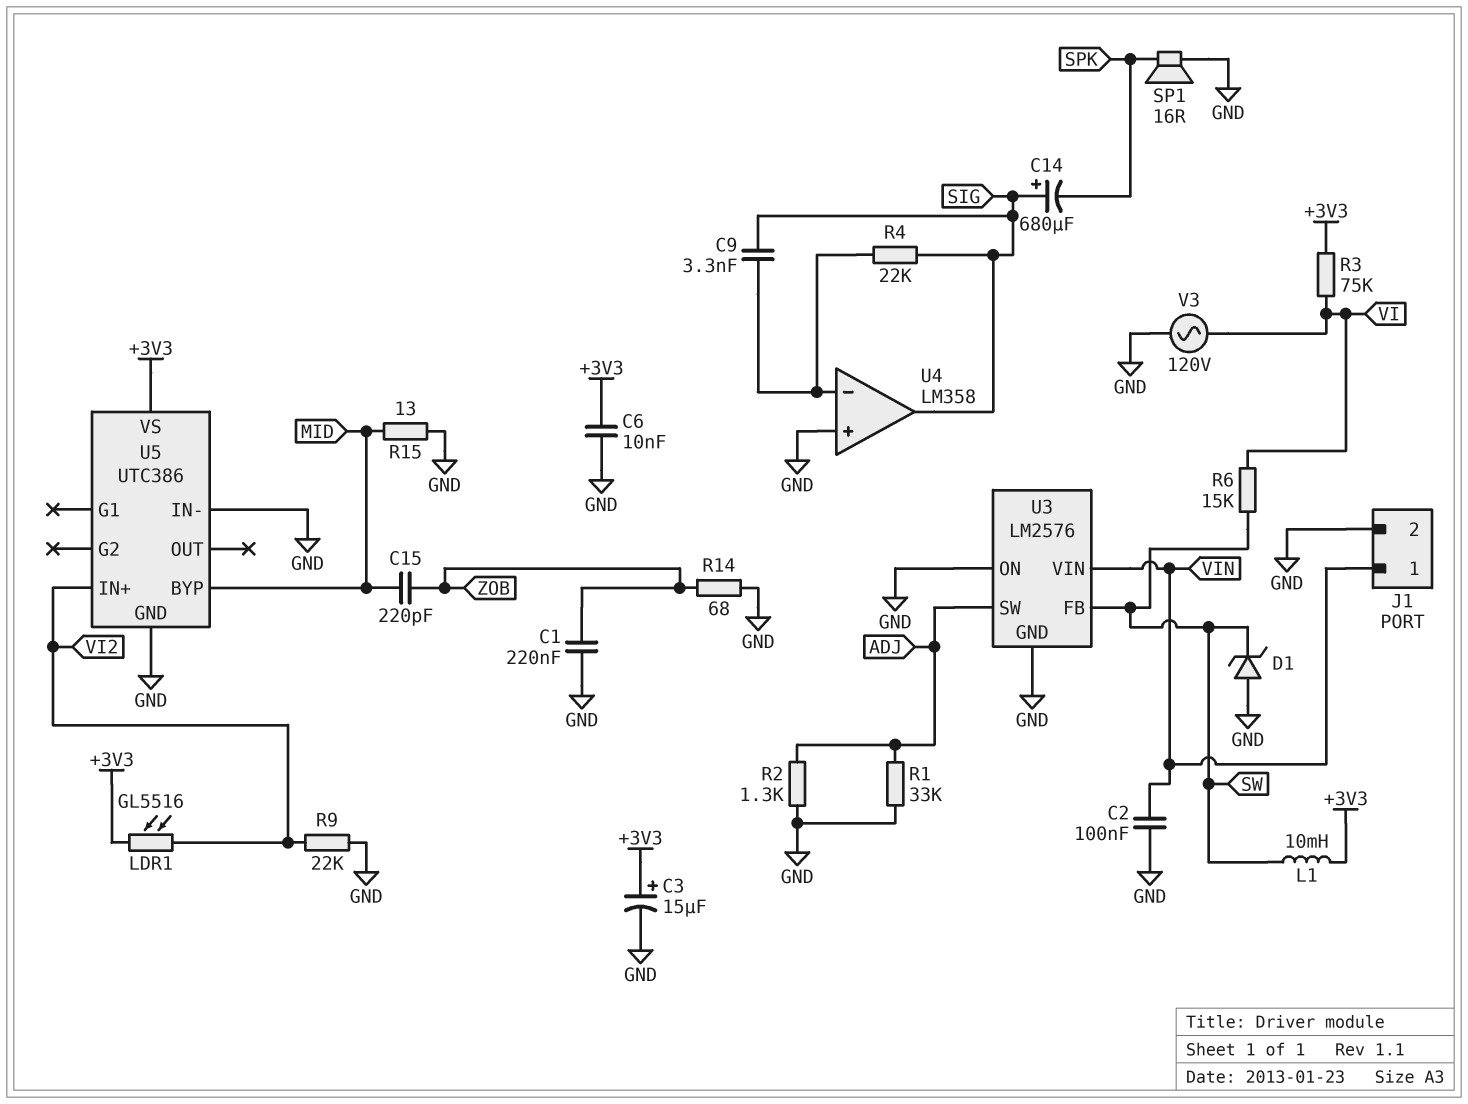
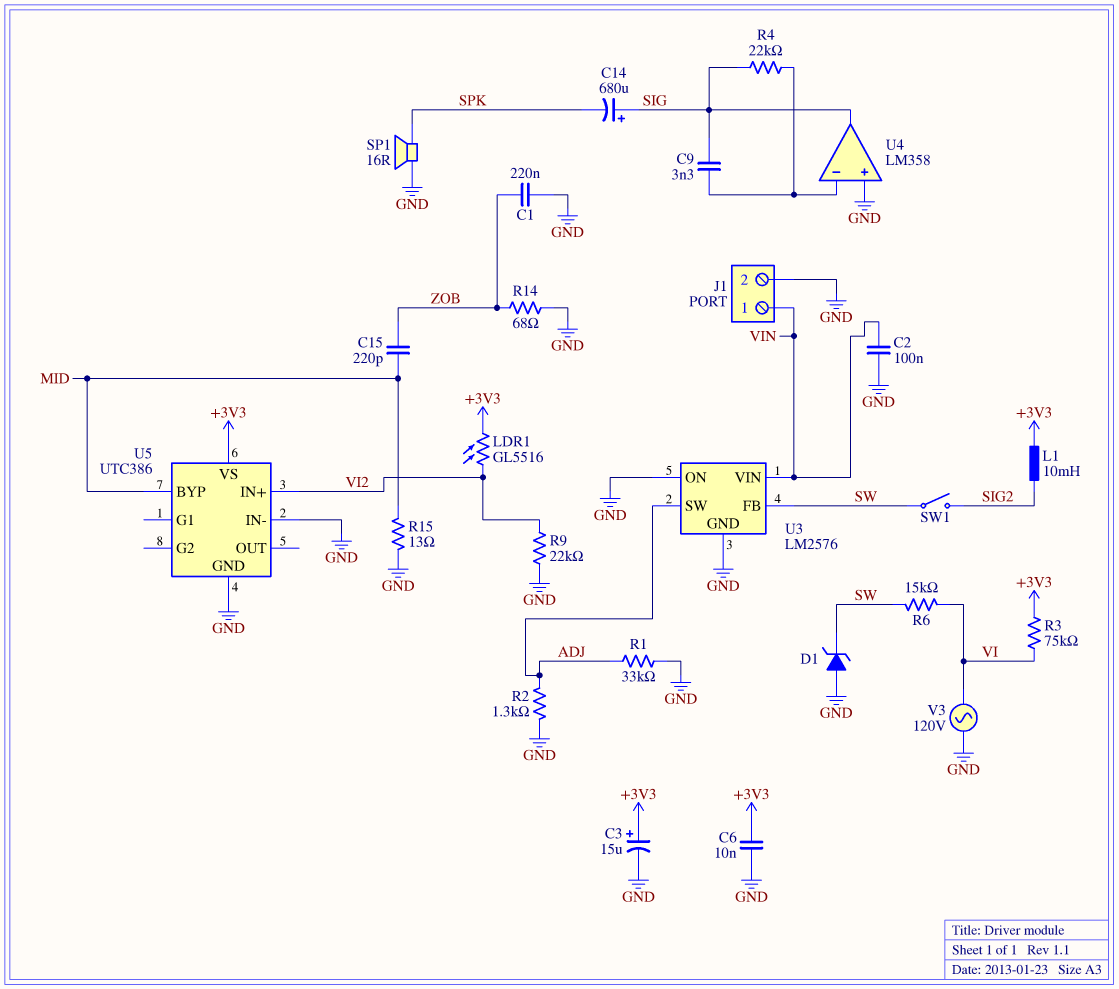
L1: 10mH (+3V3, SW) -> 10mH (+3V3, SIG2)
SW1: none -> switch (SIG2, SW)

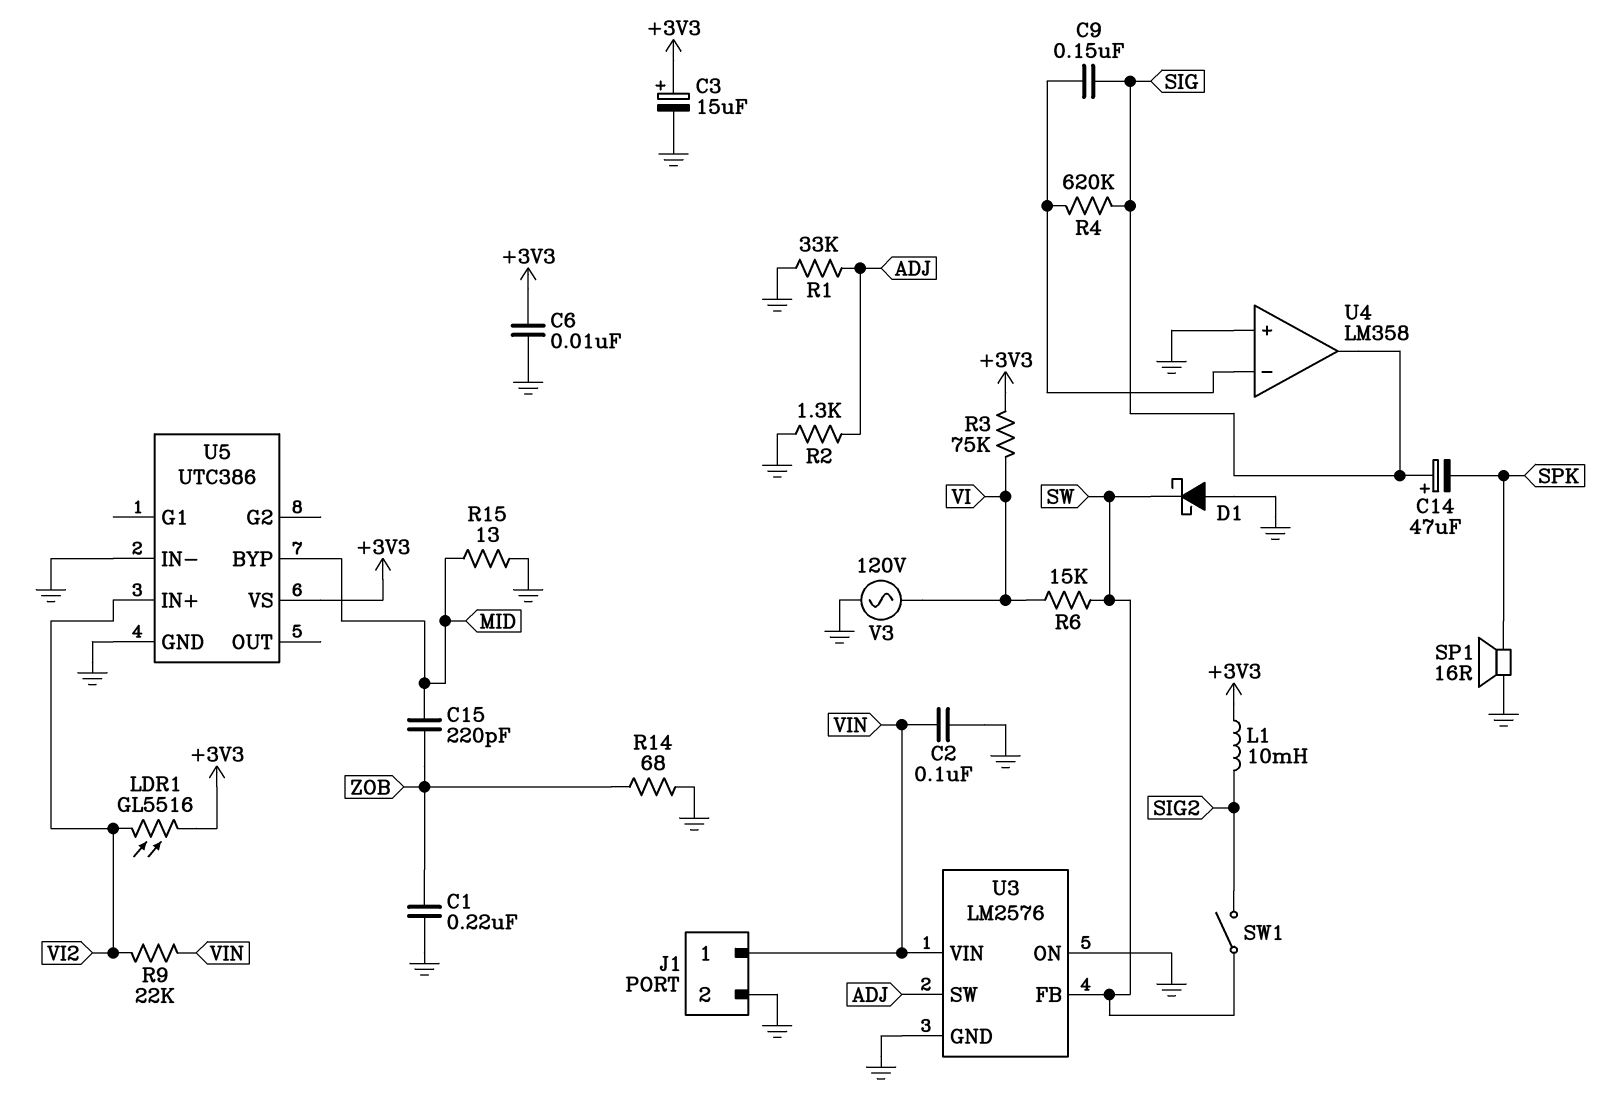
C9: 3.3nF (SIG, U4/in-) -> 150nF (SIG, U4/in-)
C14: 680uF (plus SIG, minus SPK) -> 47uF (plus SIG, minus SPK)
D1: zener (A GND, K SW) -> schottky (A GND, K SW)
R4: 22k (SIG, U4/in-) -> 620k (SIG, U4/in-)
R9: 22k (GND, VI2) -> 22k (VI2, VIN)

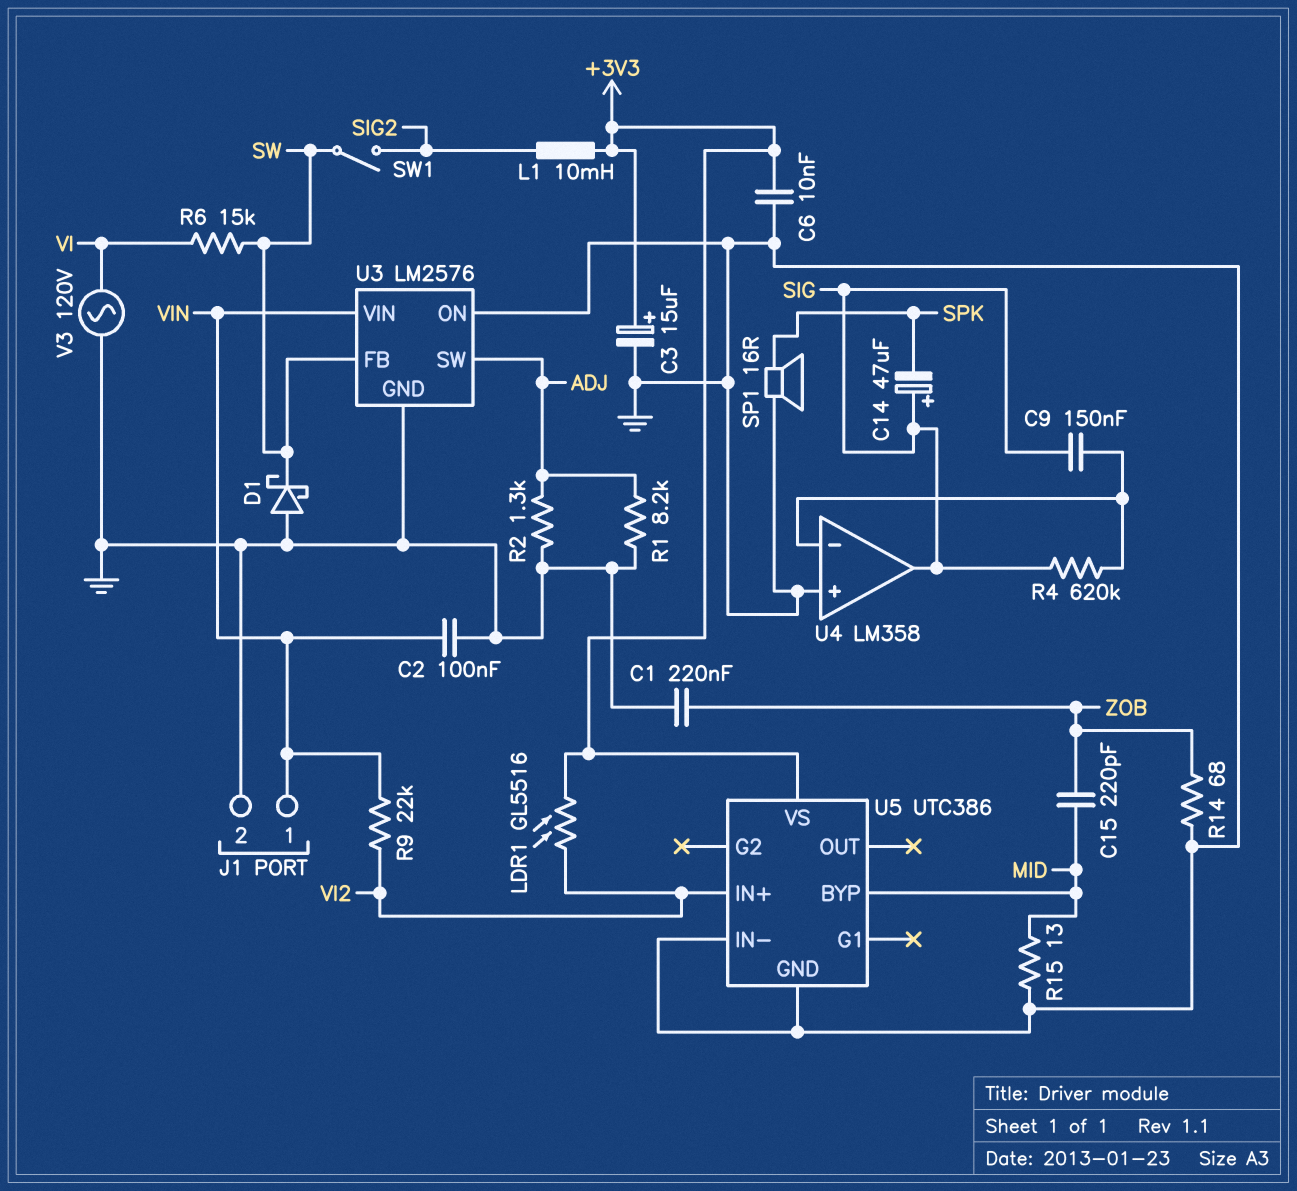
R1: 33k (ADJ, GND) -> 8.2k (ADJ, GND)
R3: 75k (+3V3, VI) -> none

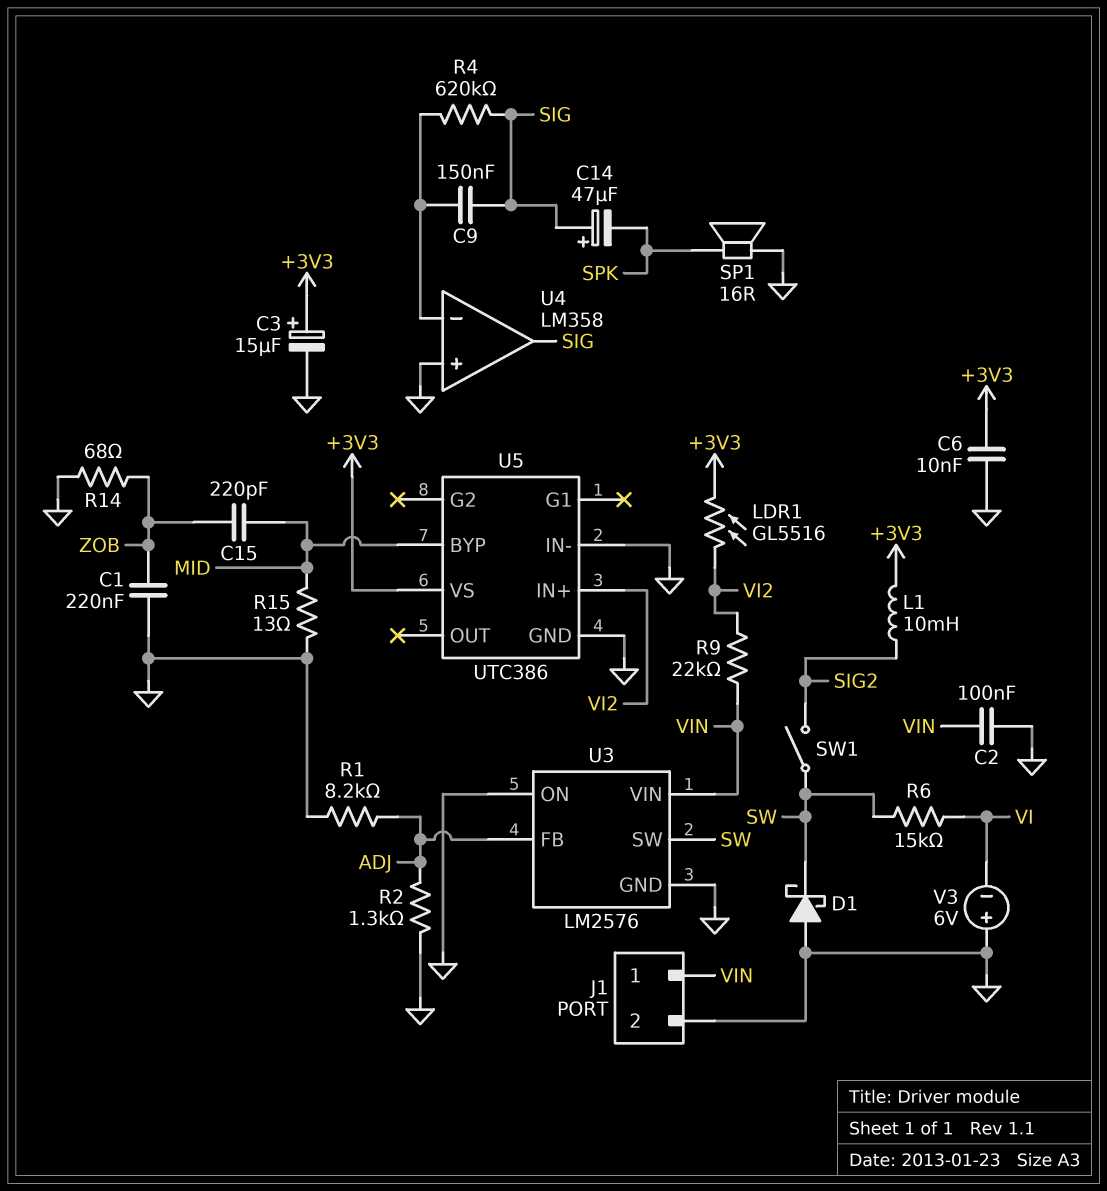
U3 pin FB: SW -> ADJ
U3 pin SW: ADJ -> SW
V3: AC 120V (GND, VI) -> 6V (plus GND, minus VI)

